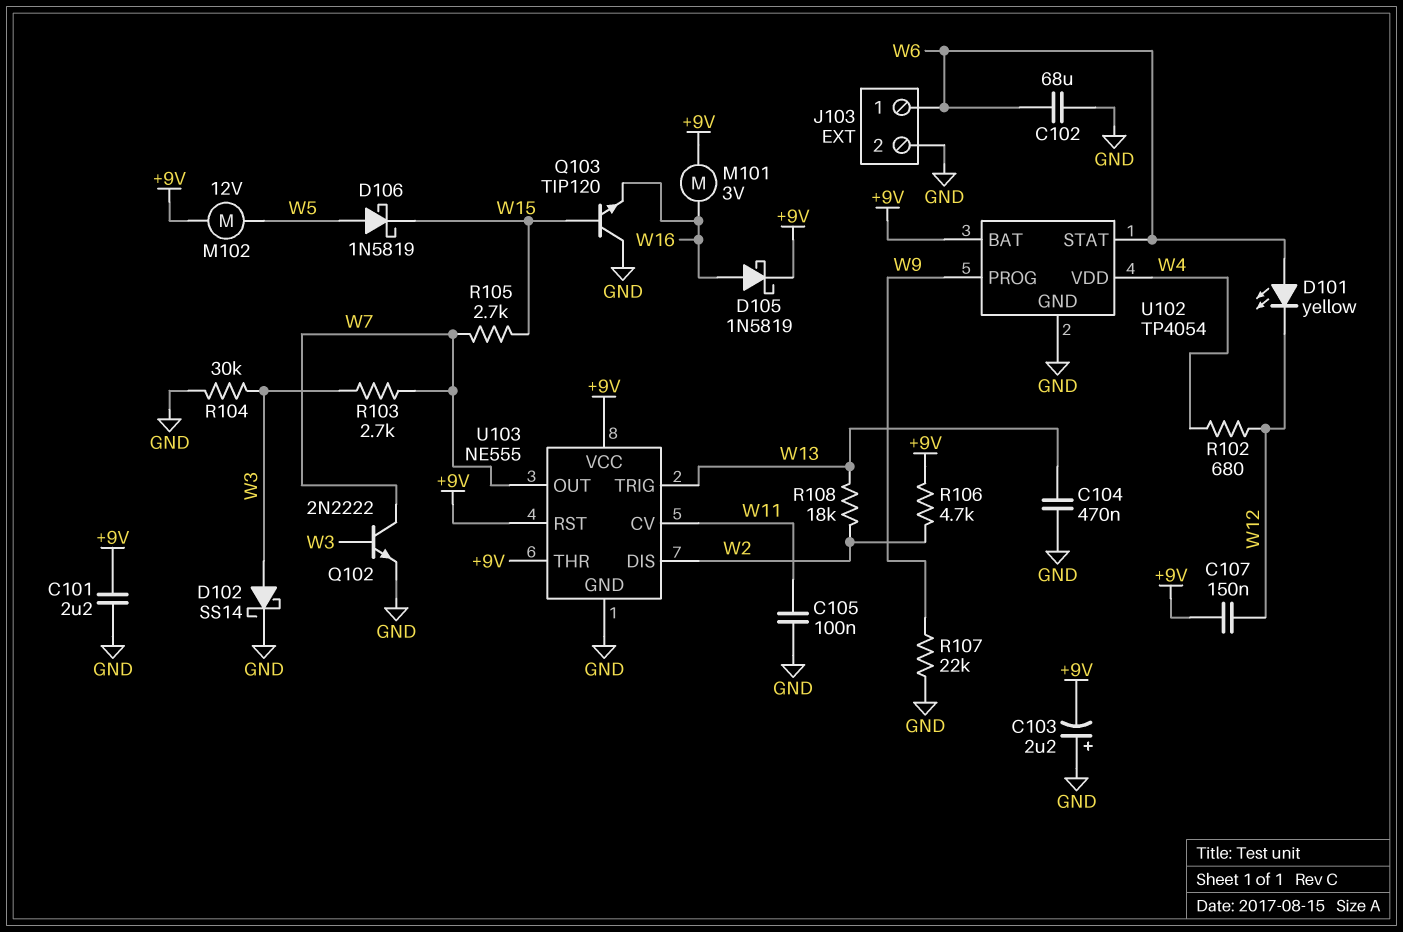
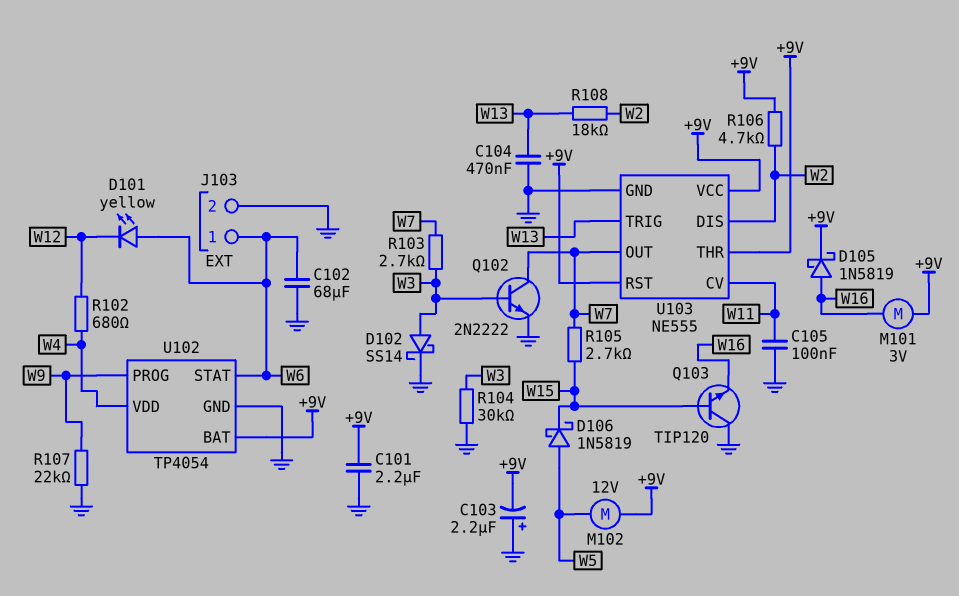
C107: 150nF (+9V, W12) -> none

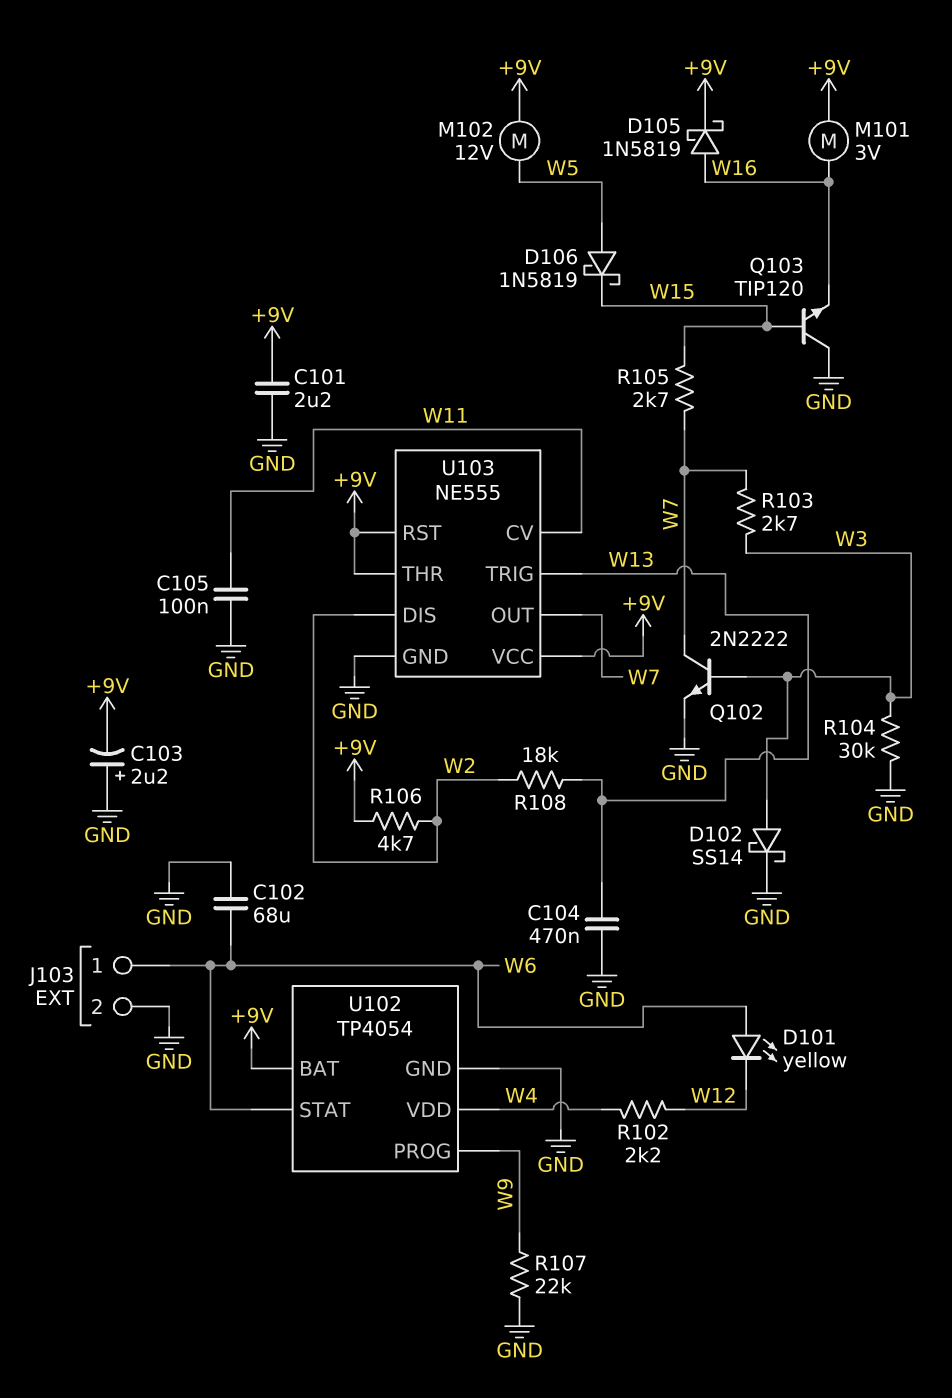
R102: 680 (W4, W12) -> 2.2k (W4, W12)

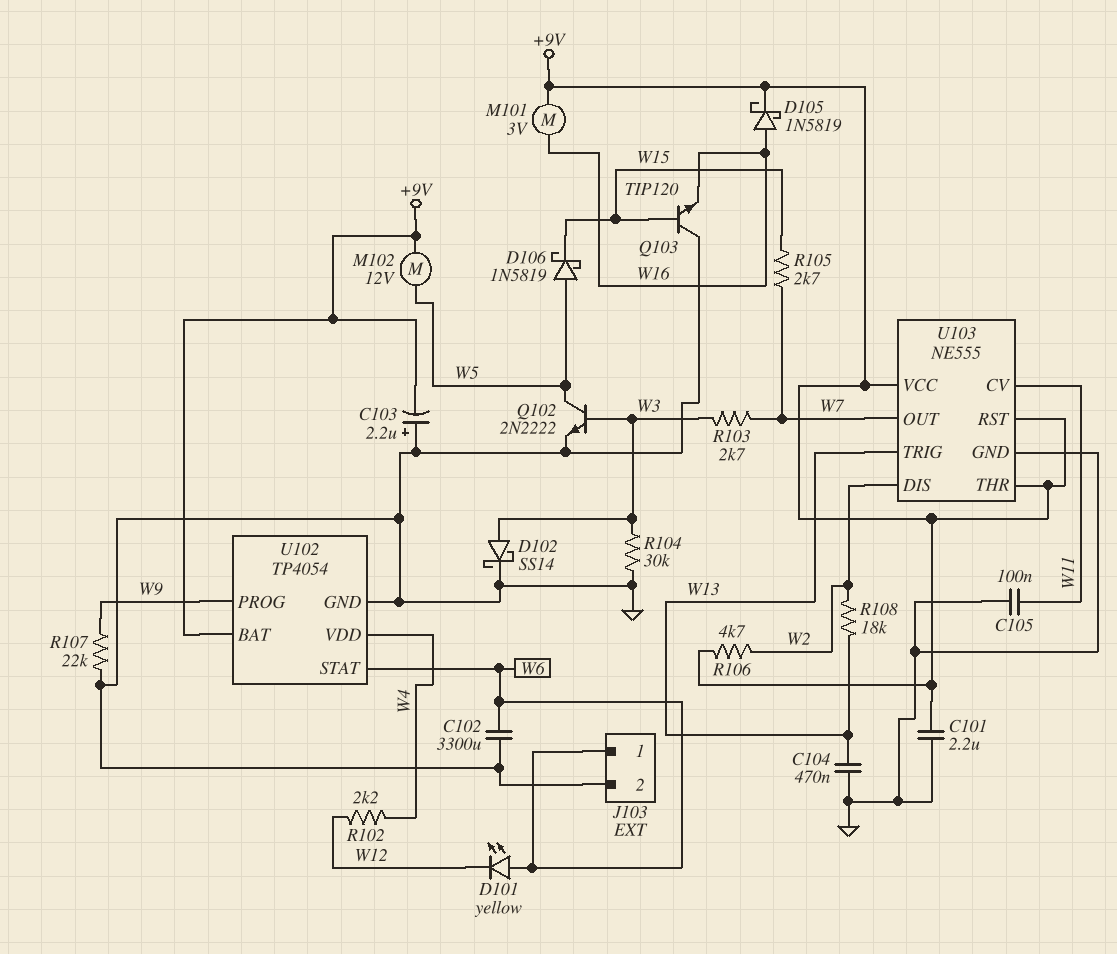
C102: 68uF (GND, W6) -> 3300uF (GND, W6)
Q102: NPN 2N2222 (B W3, C W7, E GND) -> NPN 2N2222 (B W3, C W5, E GND)

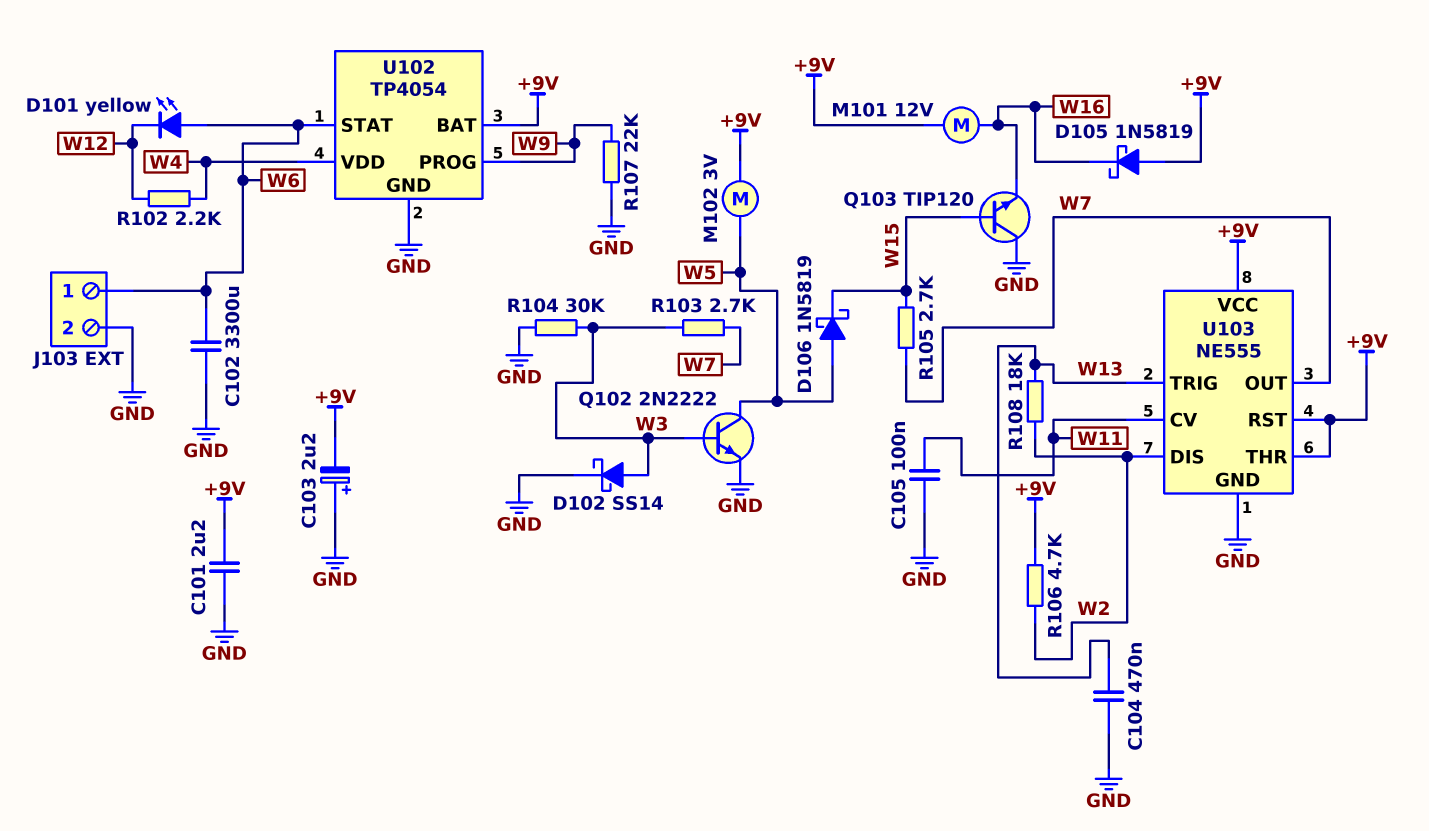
D105: schottky 1N5819 (A W16, K +9V) -> schottky 1N5819 (A +9V, K W16)
M101: motor 3V (+9V, W16) -> motor 12V (+9V, W16)
M102: motor 12V (+9V, W5) -> motor 3V (+9V, W5)

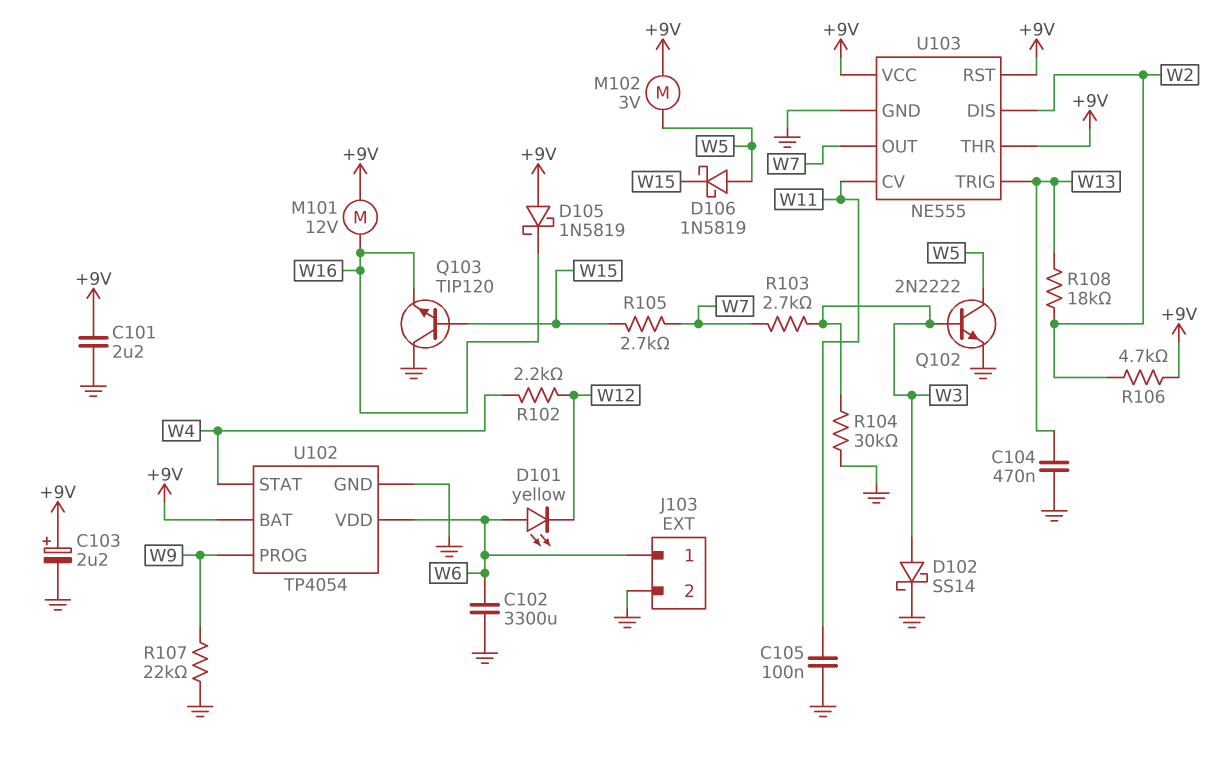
C103: 2.2uF (plus GND, minus +9V) -> 2.2uF (plus +9V, minus GND)
U102 pin STAT: W6 -> W4
U102 pin VDD: W4 -> W6

